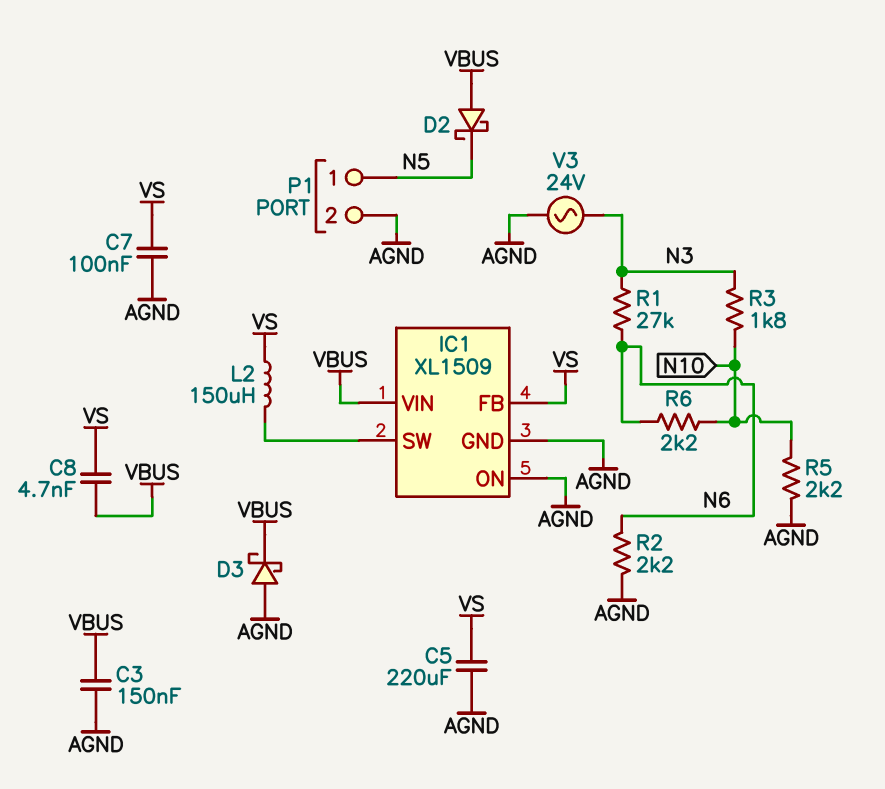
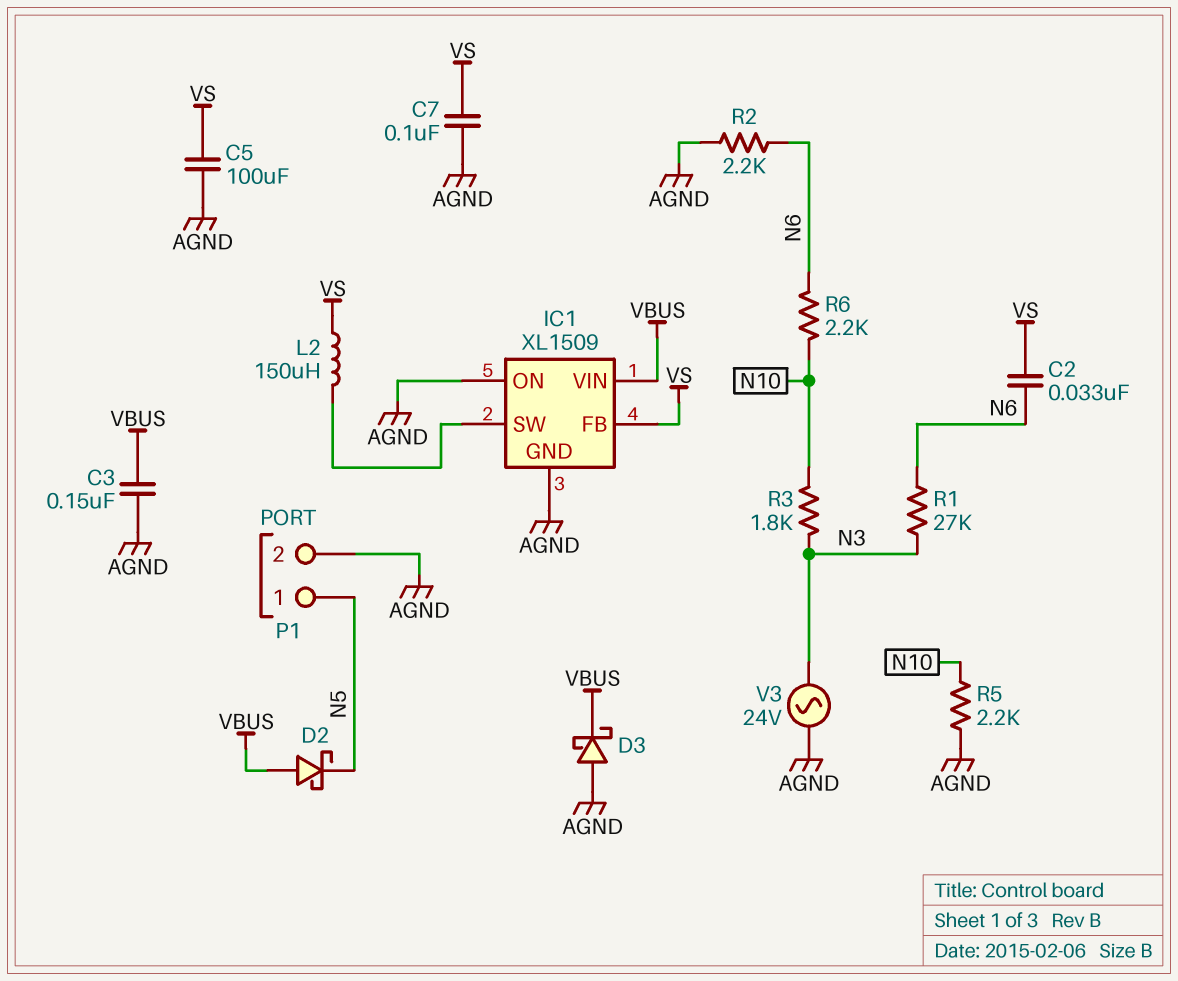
C2: none -> 33nF (N6, VS)
C5: 220uF (AGND, VS) -> 100uF (AGND, VS)
C8: 4.7nF (VBUS, VS) -> none

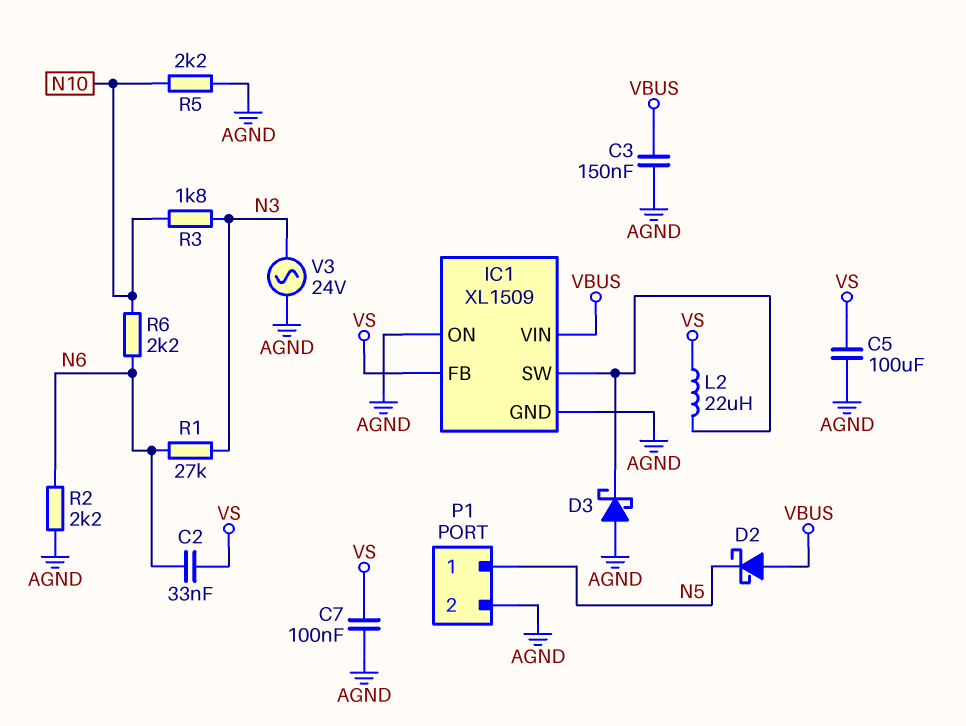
D3: schottky (A AGND, K VBUS) -> schottky (A AGND, K IC1/SW)
L2: 150uH (IC1/SW, VS) -> 22uH (IC1/SW, VS)

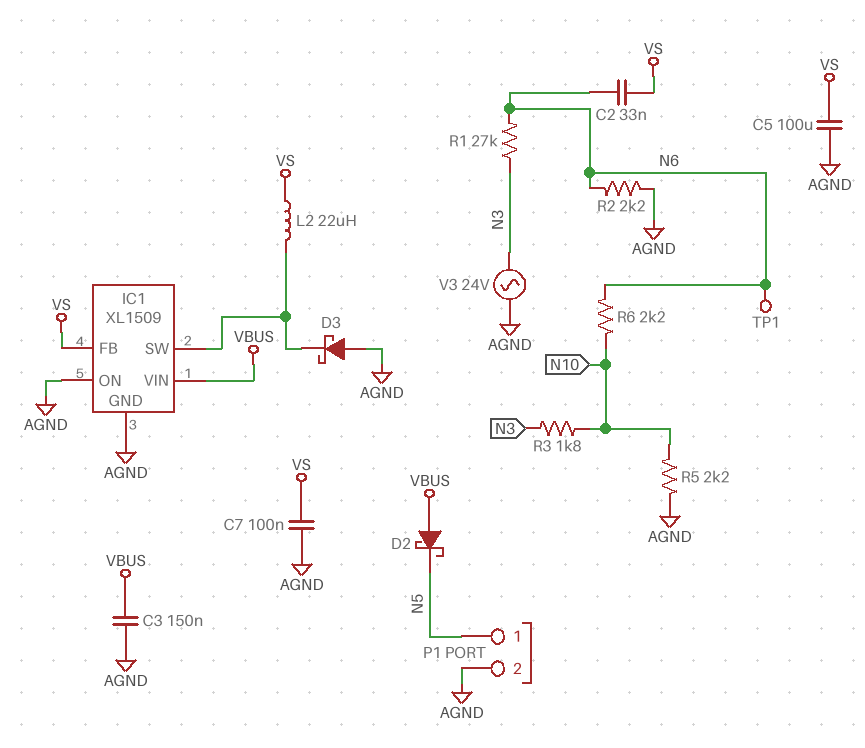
TP1: none -> test point (N6)

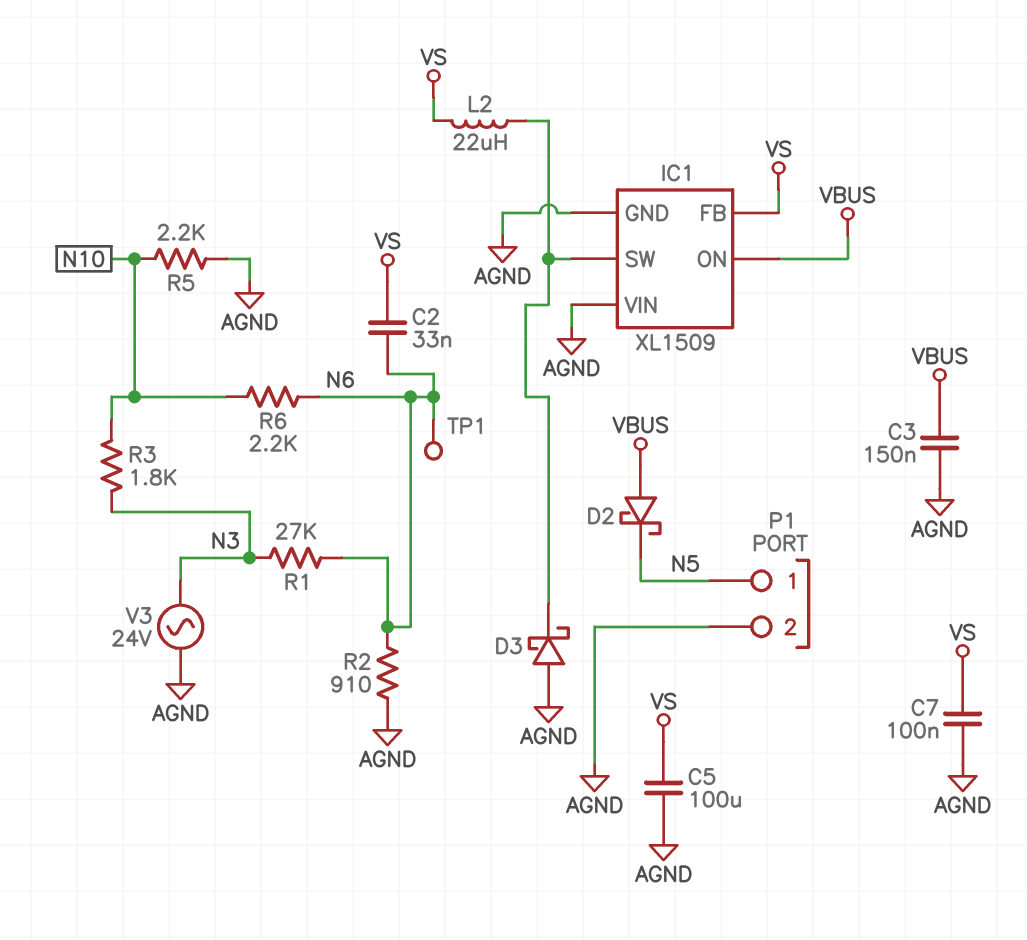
IC1 pin ON: AGND -> VBUS
IC1 pin VIN: VBUS -> AGND
R2: 2.2k (AGND, N6) -> 910 (AGND, N6)

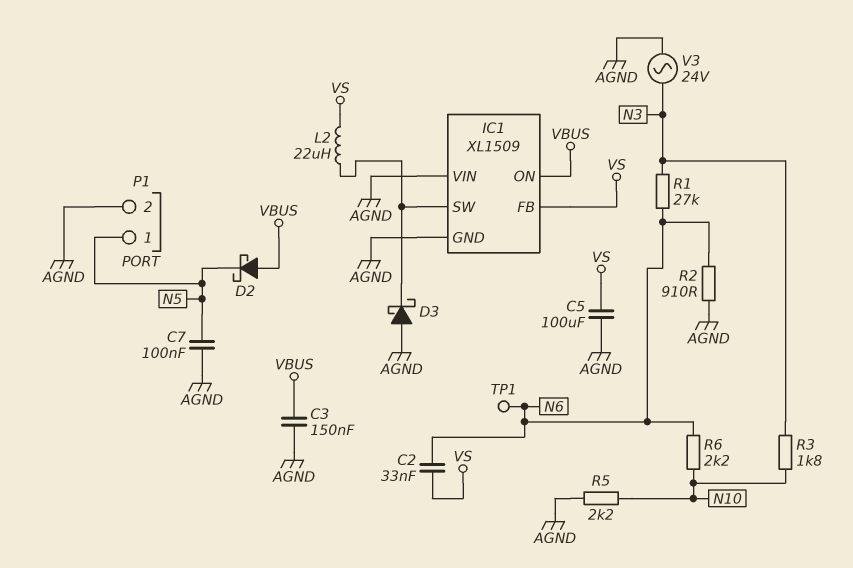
C7: 100nF (AGND, VS) -> 100nF (AGND, N5)

